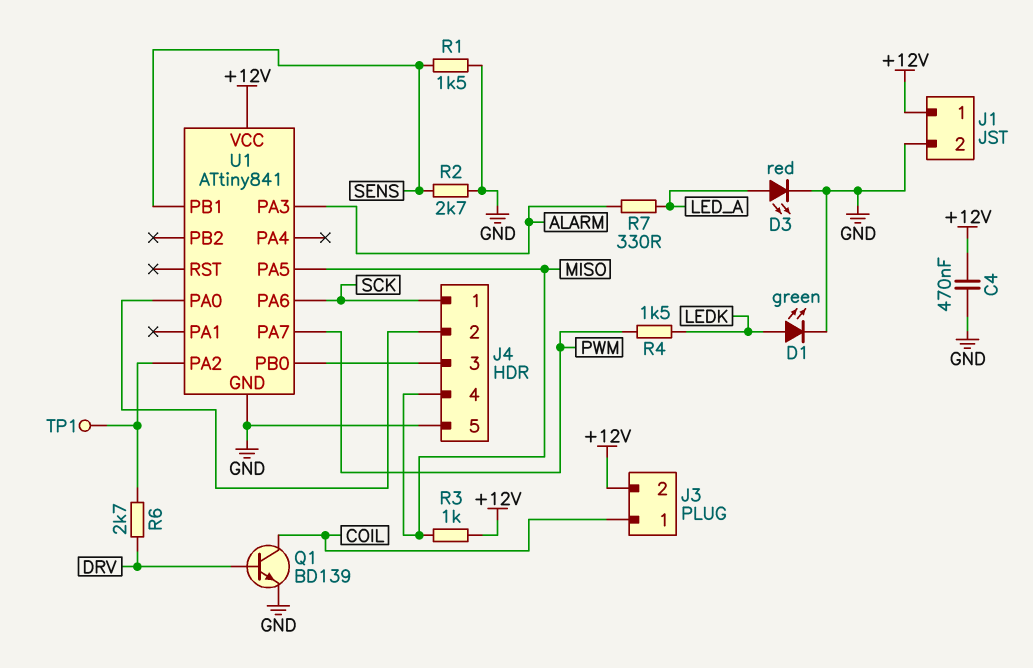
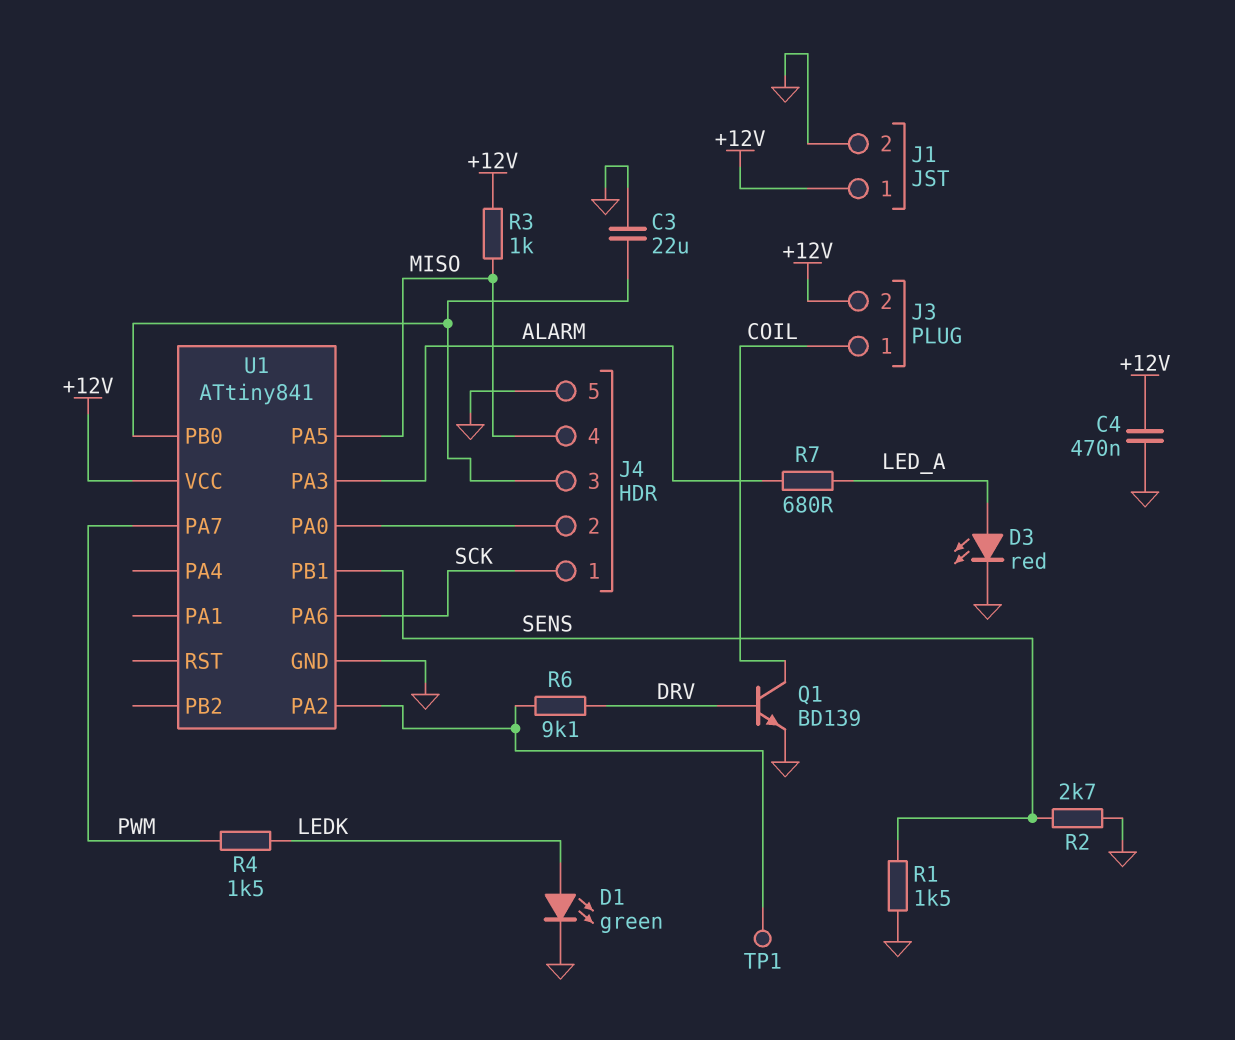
C3: none -> 22uF (GND, J4/3)
R6: 2.7k (DRV, U1/PA2) -> 9.1k (DRV, U1/PA2)
R7: 330 (ALARM, LED_A) -> 680 (ALARM, LED_A)

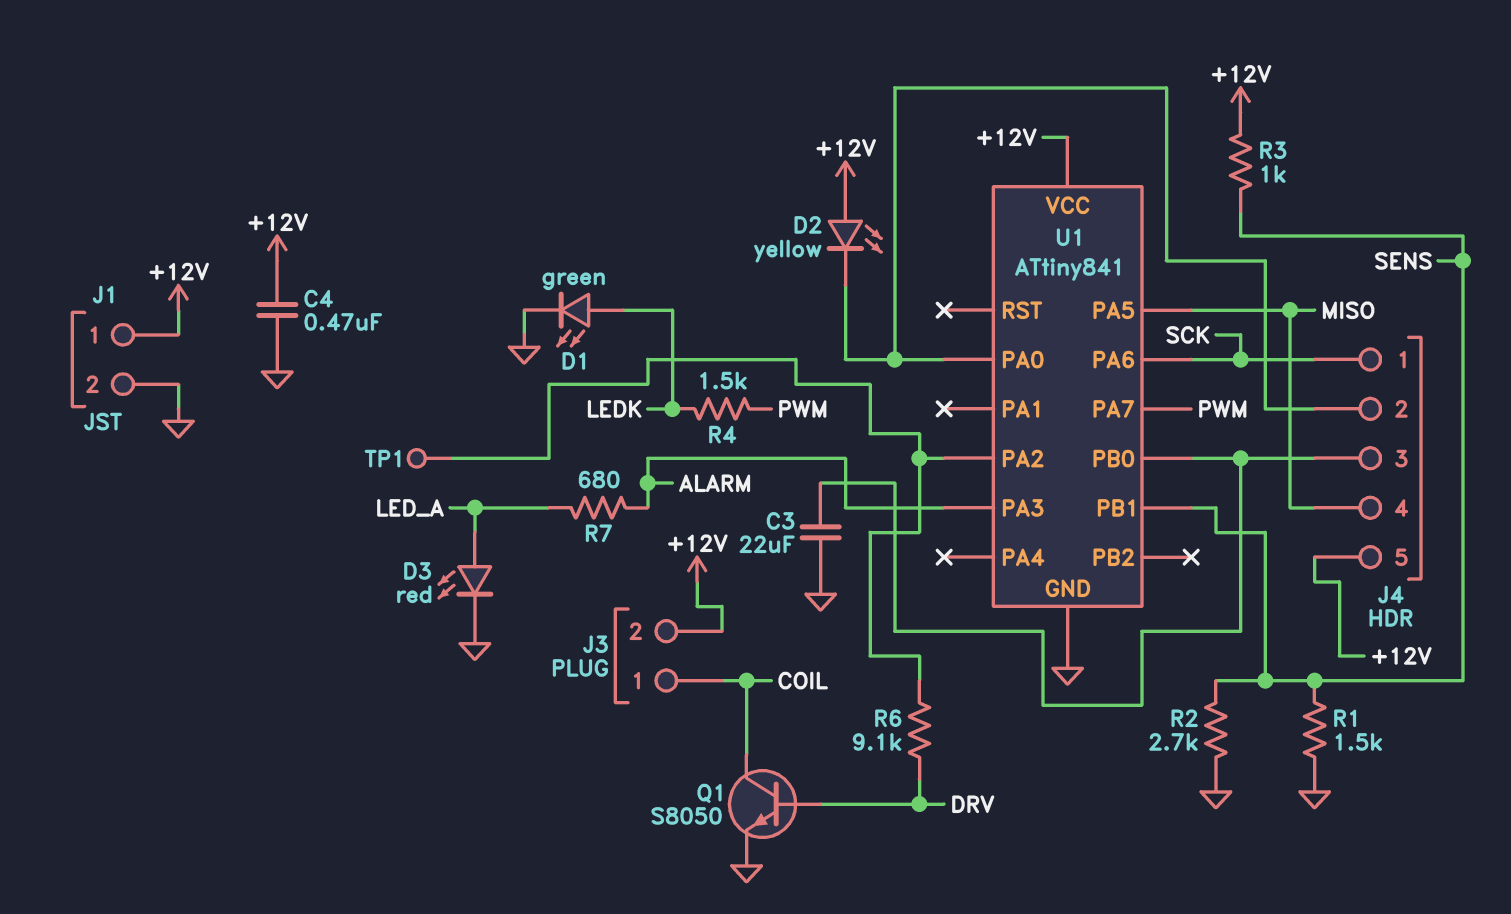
D2: none -> LED yellow (A +12V, K J4/2)
J4 pin 5: GND -> +12V
Q1: NPN BD139 (B DRV, C COIL, E GND) -> NPN S8050 (B DRV, C COIL, E GND)
R3: 1k (+12V, MISO) -> 1k (+12V, SENS)

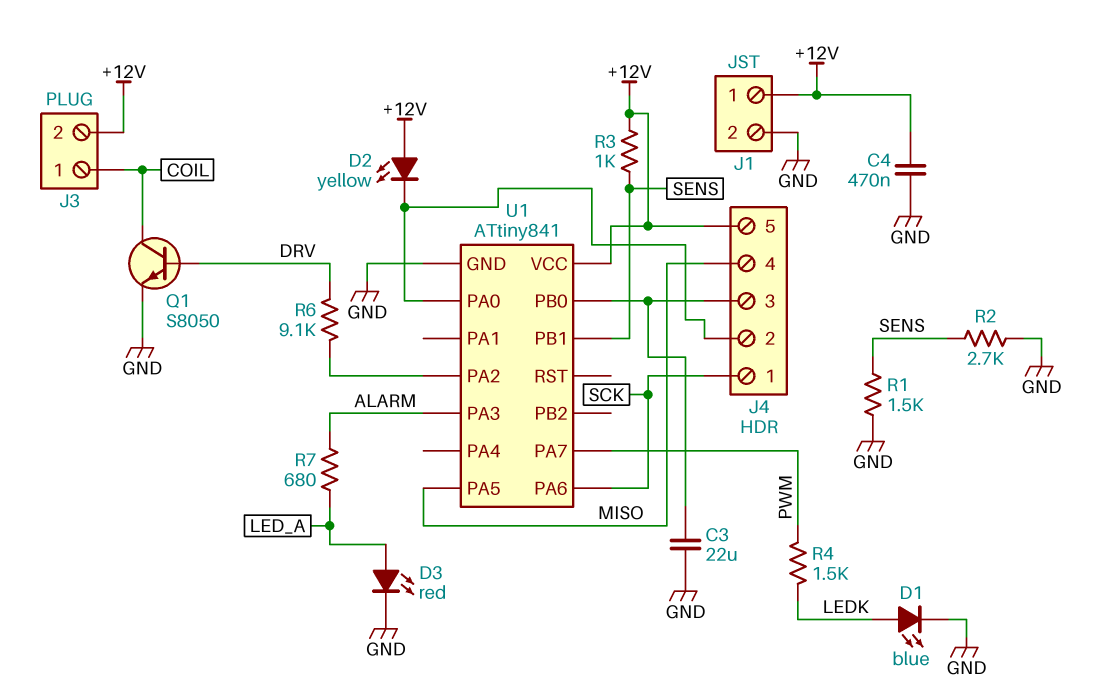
D1: LED green (A LEDK, K GND) -> LED blue (A LEDK, K GND)
TP1: test point (U1/PA2) -> none

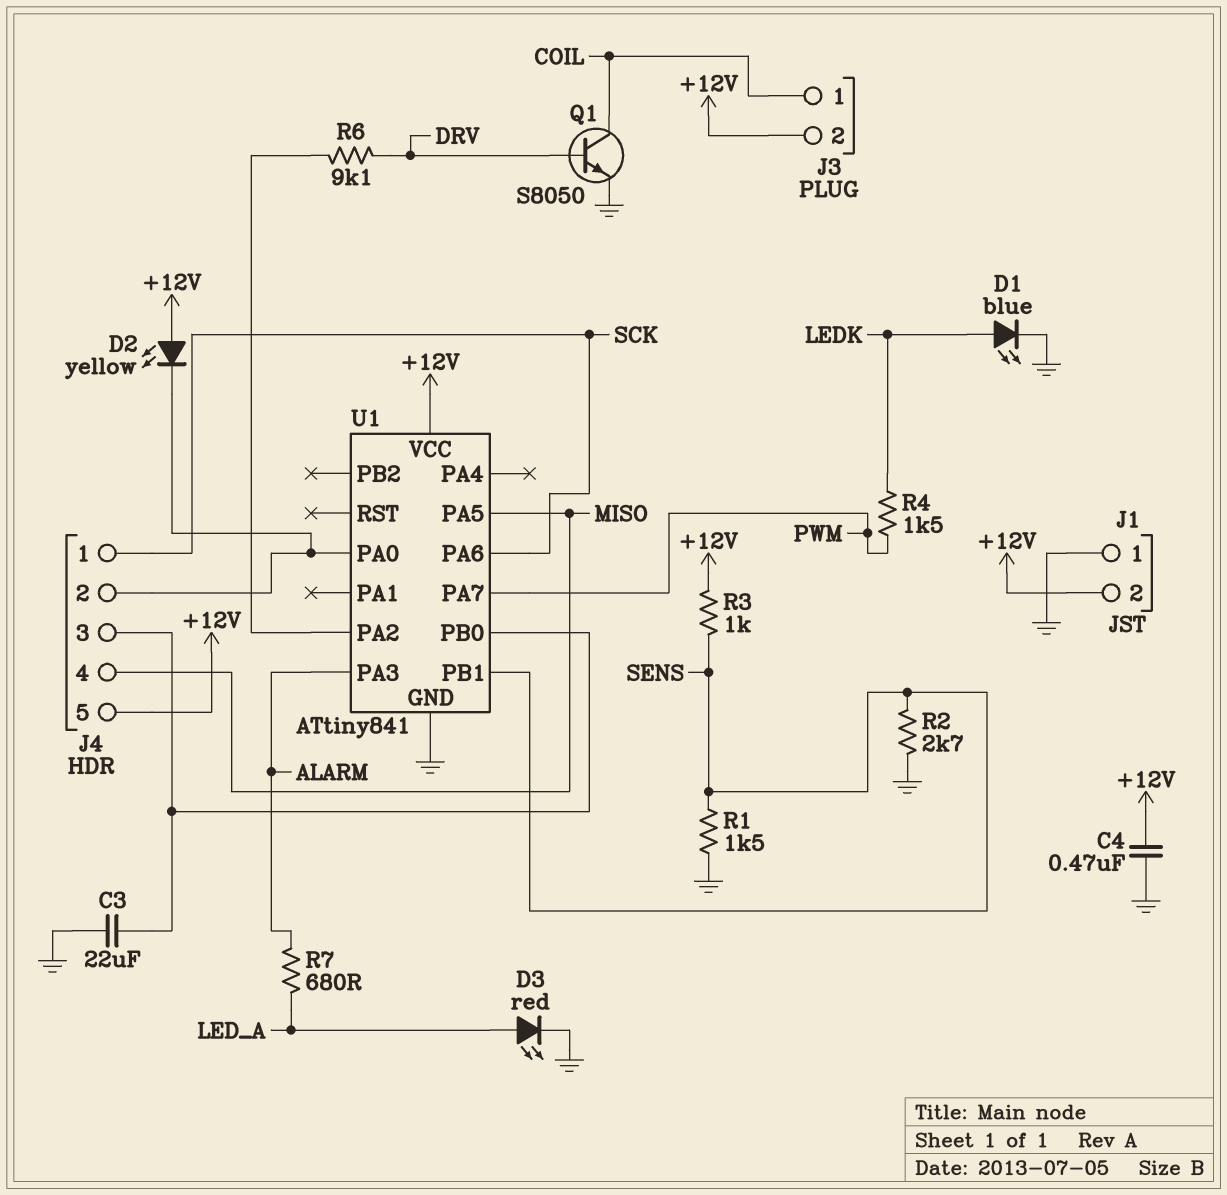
J1 pin 1: +12V -> GND
J1 pin 2: GND -> +12V

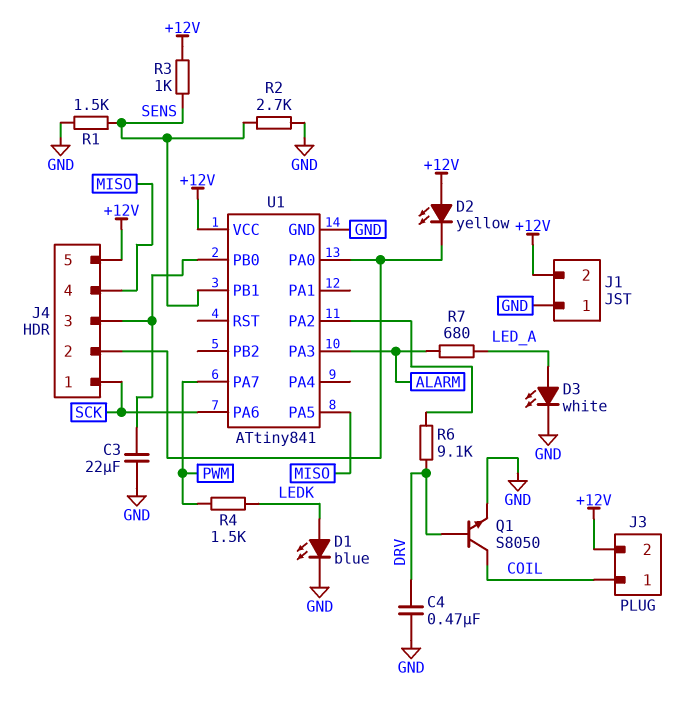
C4: 470nF (+12V, GND) -> 470nF (DRV, GND)
D3: LED red (A LED_A, K GND) -> LED white (A LED_A, K GND)

